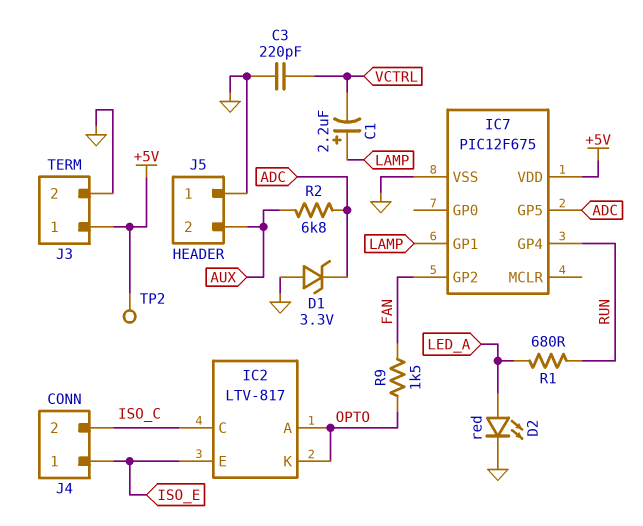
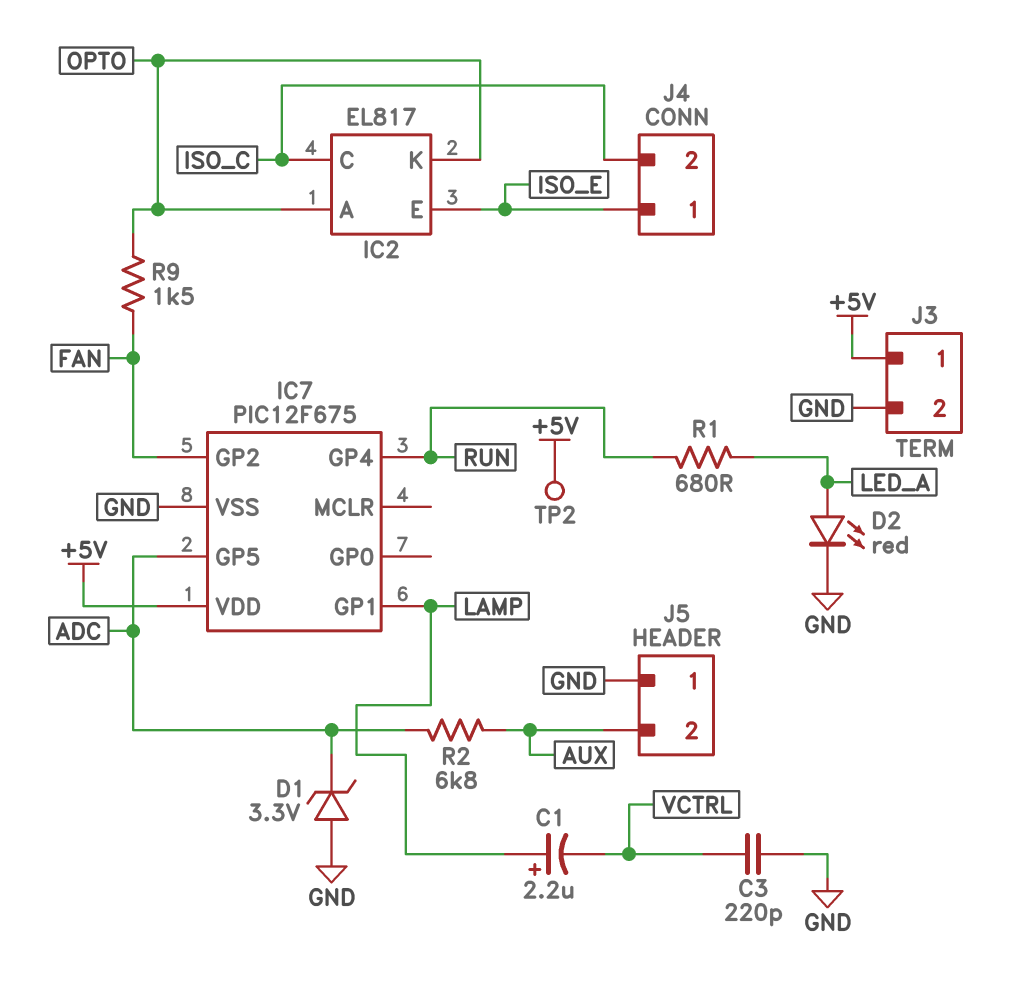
IC2: LTV-817 -> EL817

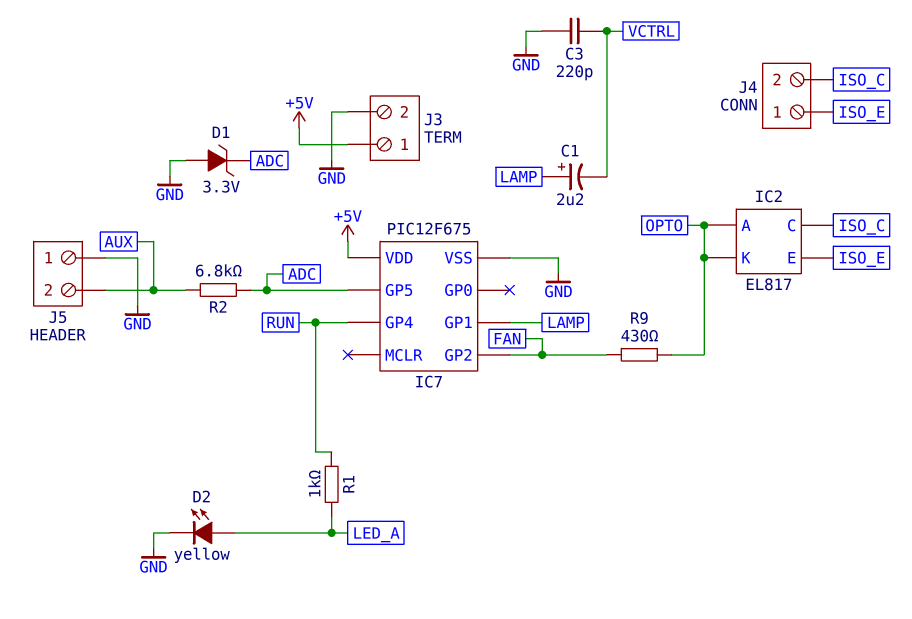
D2: LED red (A LED_A, K GND) -> LED yellow (A LED_A, K GND)
R1: 680 (LED_A, RUN) -> 1k (LED_A, RUN)
R9: 1.5k (FAN, OPTO) -> 430 (FAN, OPTO)
TP2: test point (+5V) -> none

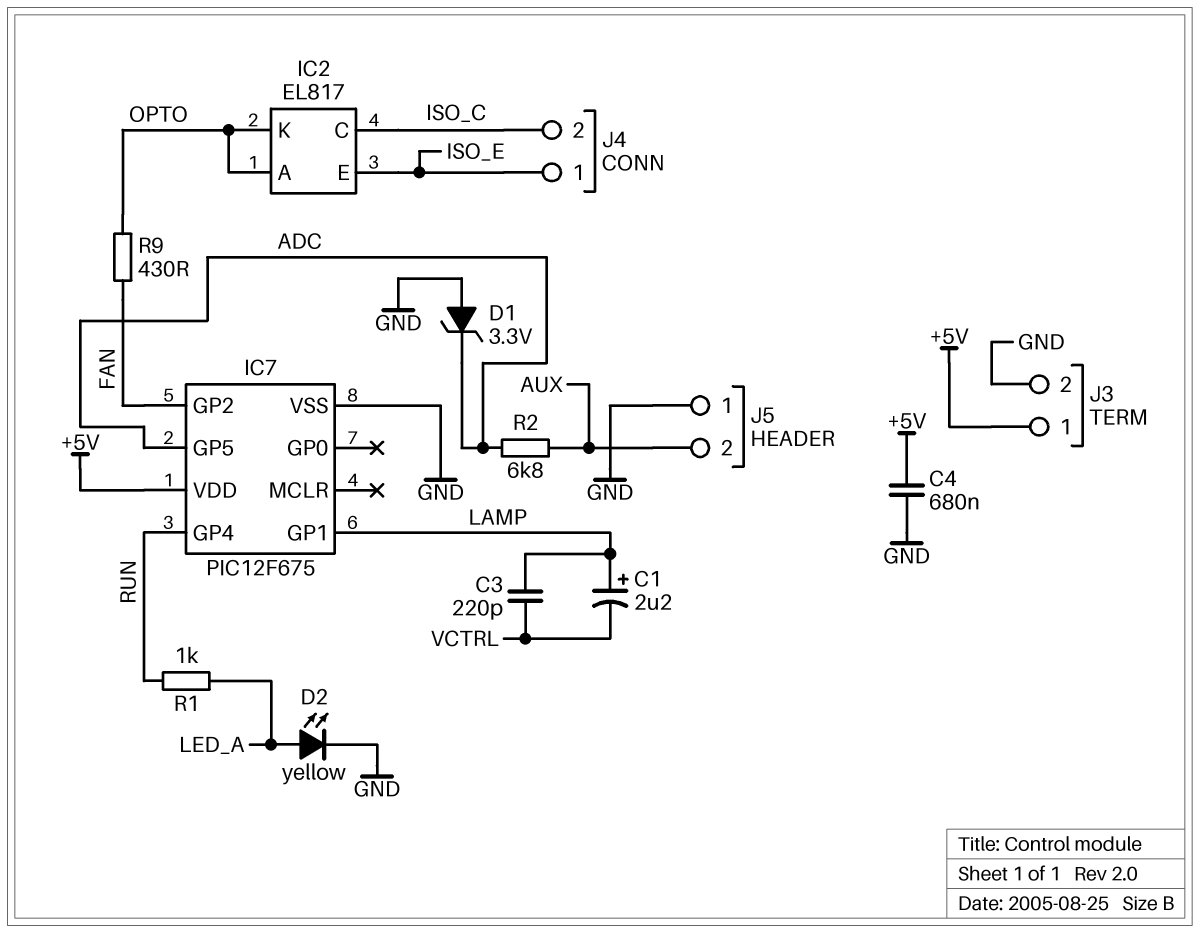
C3: 220pF (GND, VCTRL) -> 220pF (LAMP, VCTRL)
C4: none -> 680nF (+5V, GND)

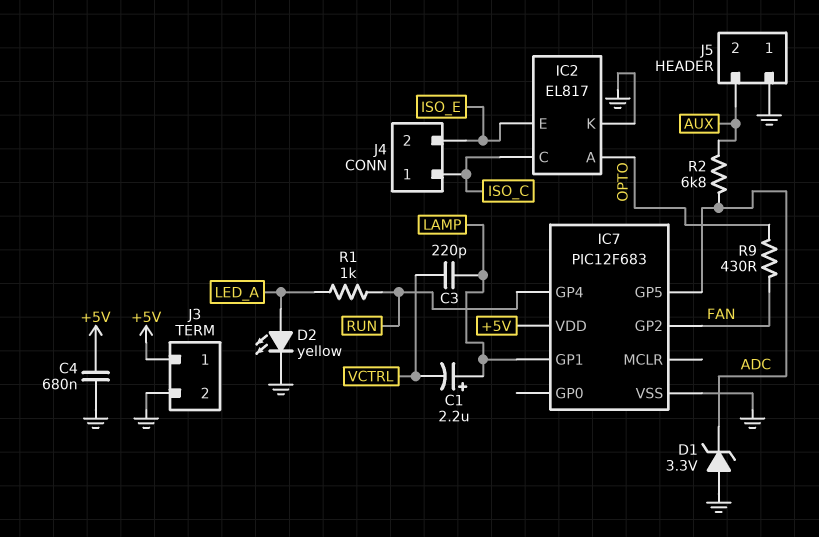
IC2 pin K: OPTO -> GND
IC7: PIC12F675 -> PIC12F683
J4 pin 1: ISO_E -> ISO_C
J4 pin 2: ISO_C -> ISO_E

